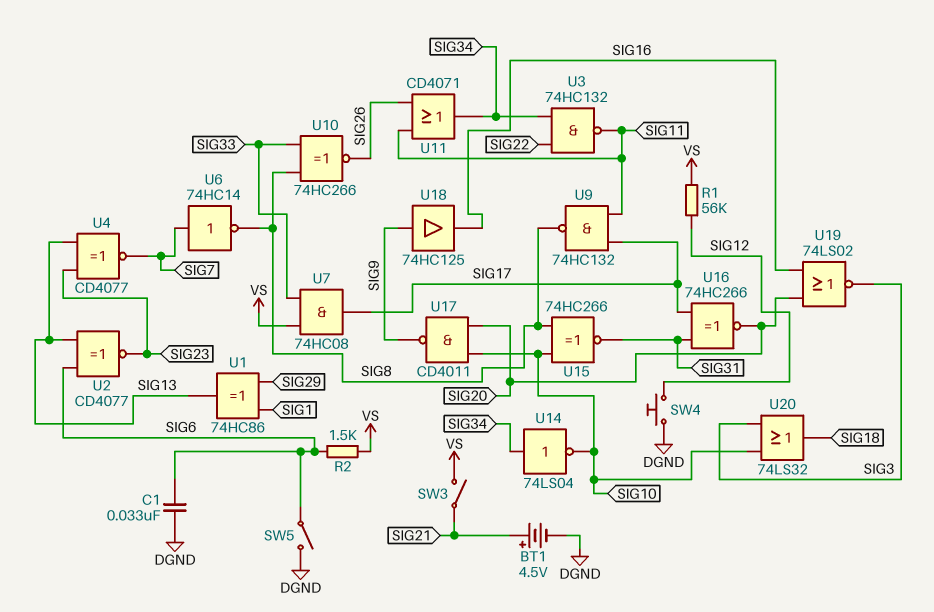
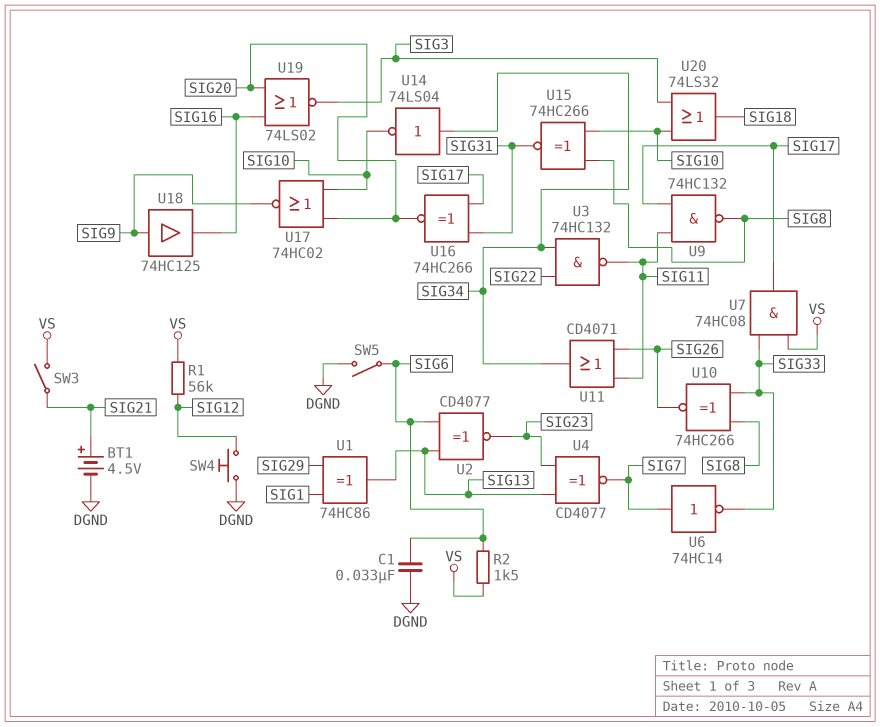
U6: NOT 74HC14 (in SIG7, out SIG8) -> NOT 74HC14 (in SIG7, out SIG33)
U17: NAND CD4011 (in SIG10, in SIG20, out SIG9) -> NOR 74HC02 (in SIG10, in SIG20, out SIG9)

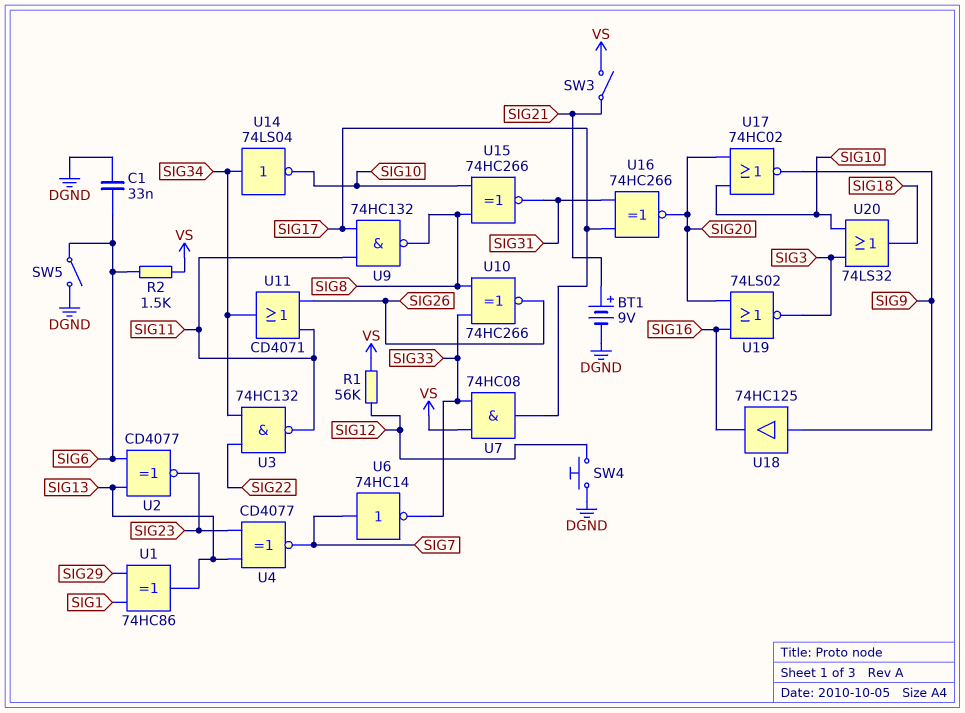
BT1: 4.5V (plus SIG21, minus DGND) -> 9V (plus SIG21, minus DGND)

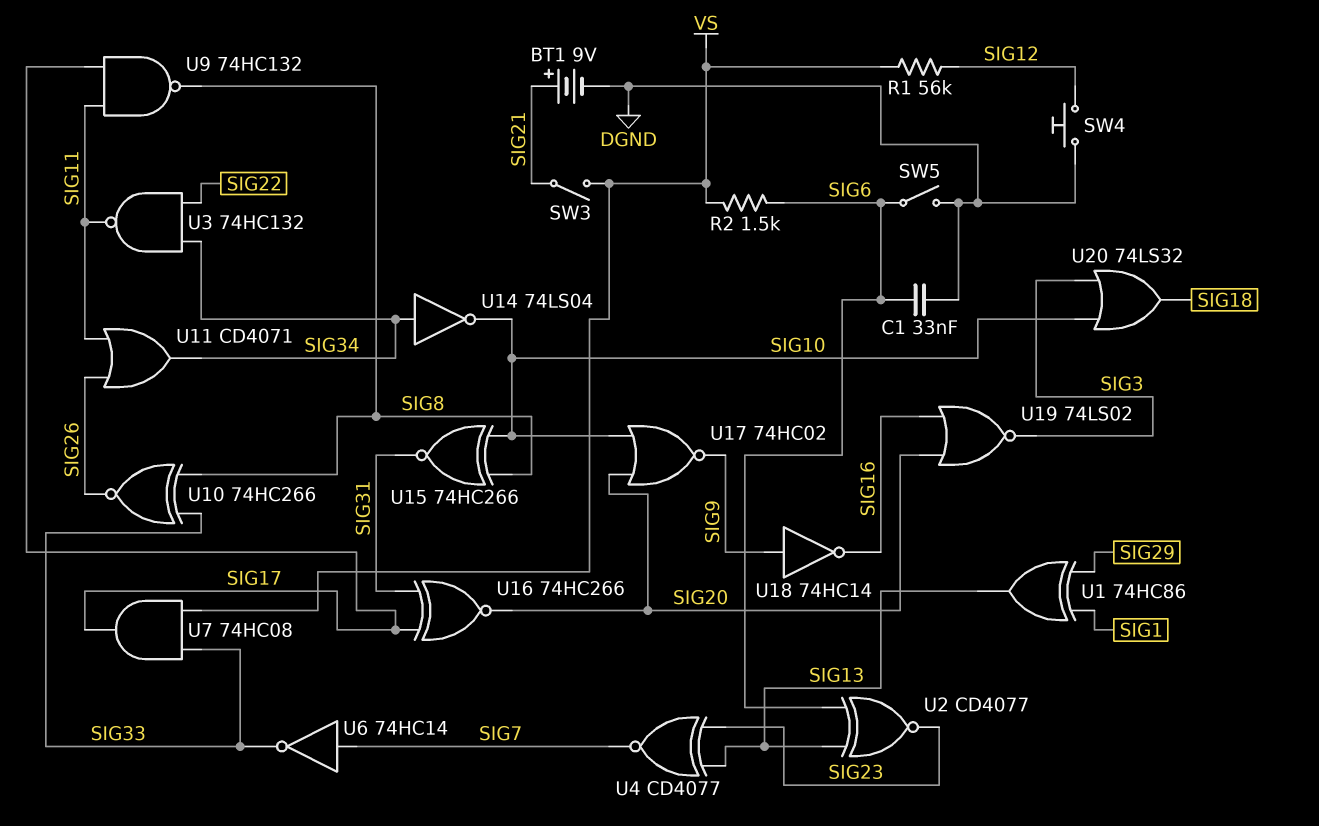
U18: buffer 74HC125 (in SIG9, out SIG16) -> NOT 74HC14 (in SIG9, out SIG16)

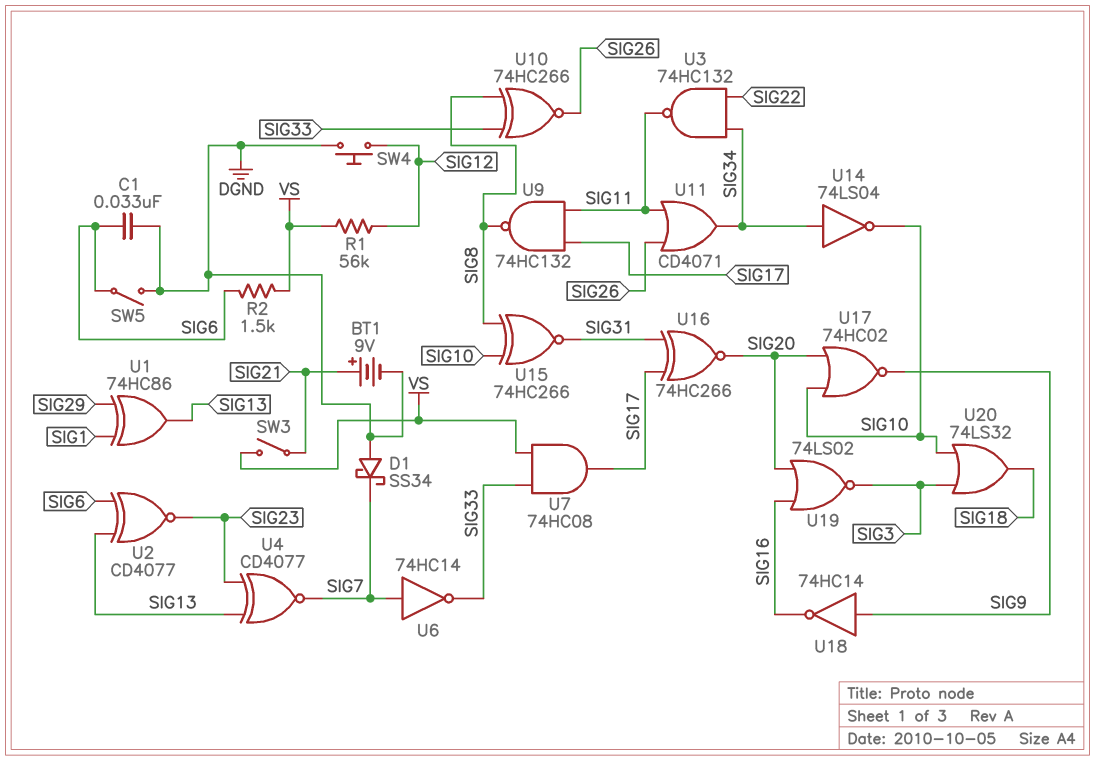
D1: none -> schottky SS34 (A DGND, K SIG7)

